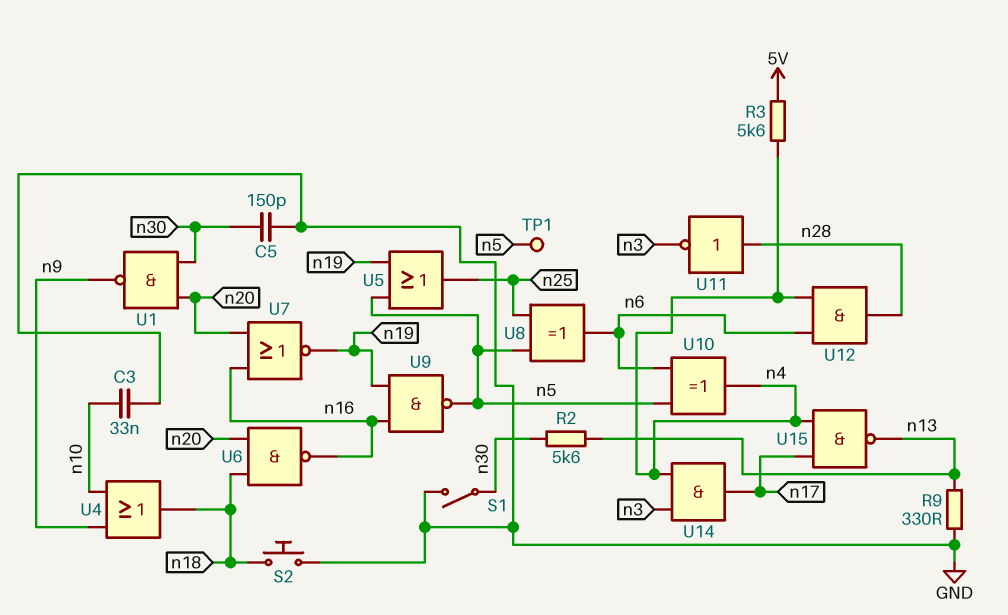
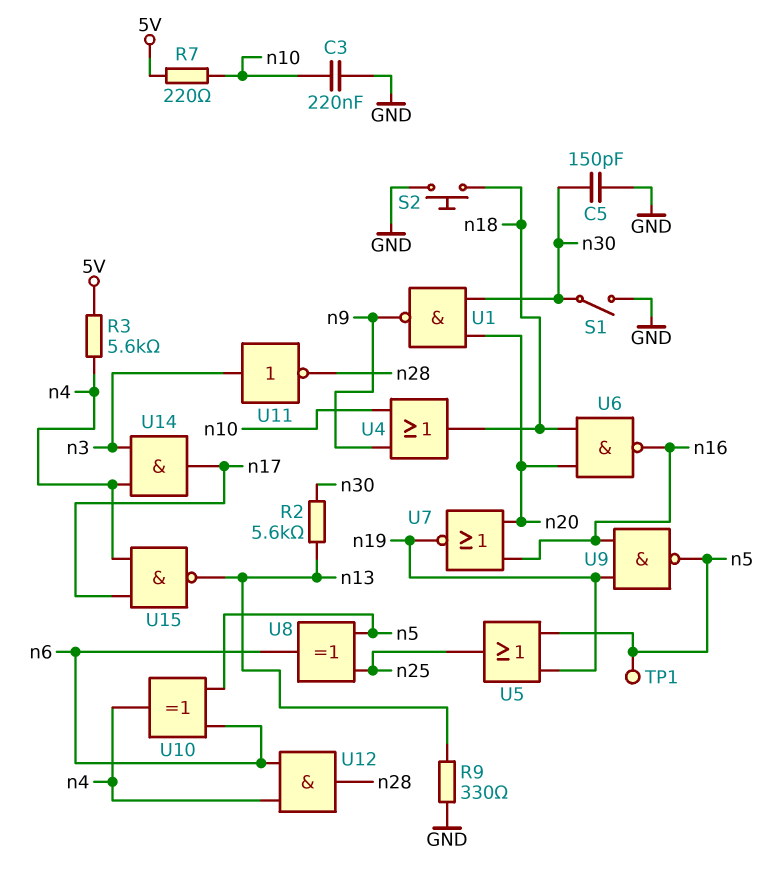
C3: 33nF (GND, n10) -> 220nF (GND, n10)
R7: none -> 220 (5V, n10)
U11: NOT (in n28, out n3) -> NOT (in n3, out n28)

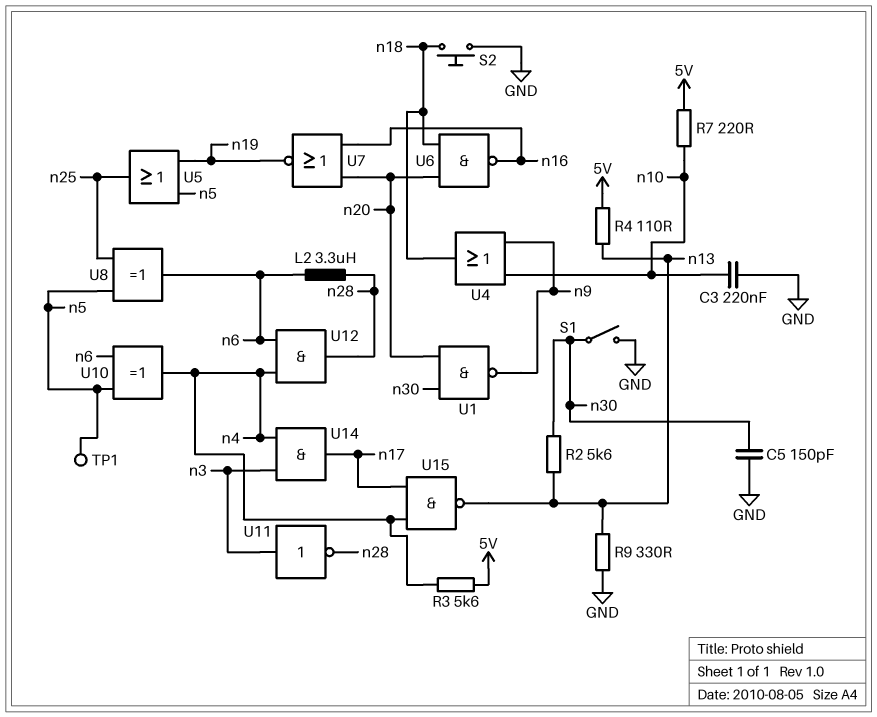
L2: none -> 3.3uH (n6, n28)
R4: none -> 110 (5V, n13)
U9: NAND (in n16, in n19, out n5) -> none

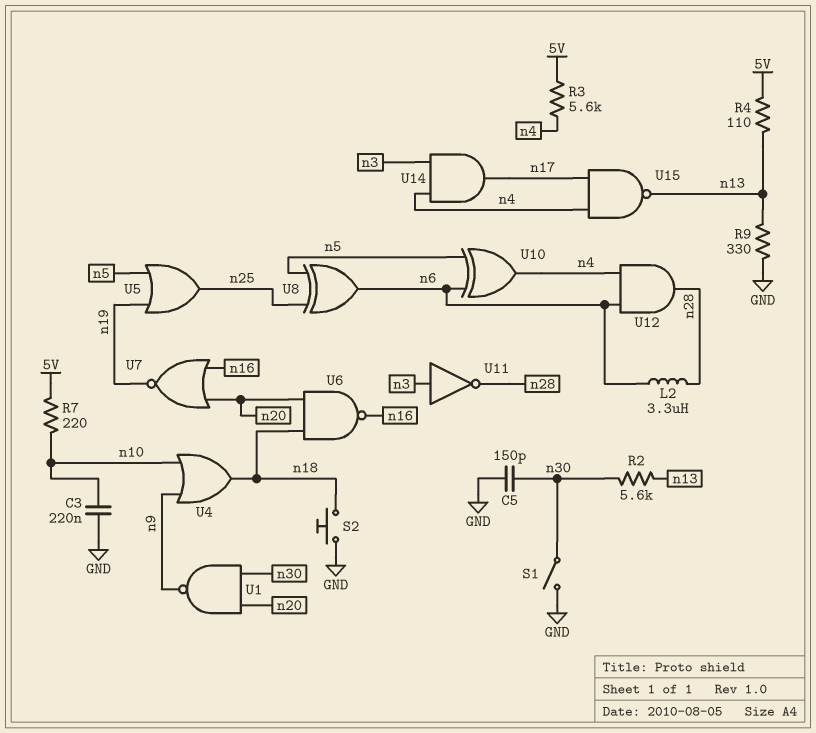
TP1: test point (n5) -> none

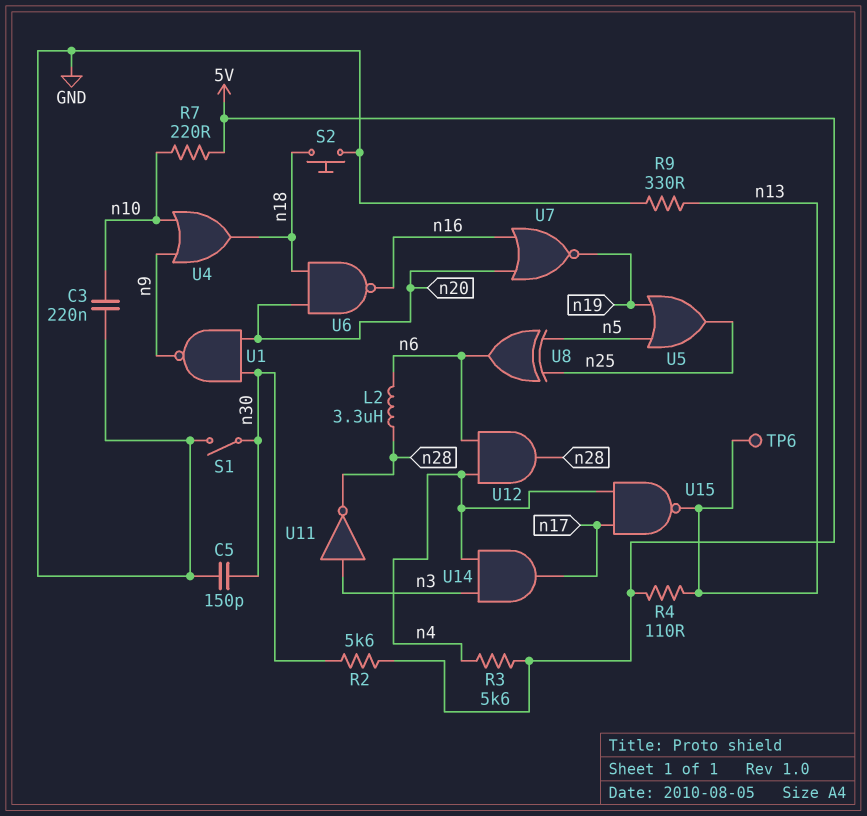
R2: 5.6k (n13, n30) -> 5.6k (5V, n30)
TP6: none -> test point (n13)
U10: XOR (in n5, in n6, out n4) -> none

